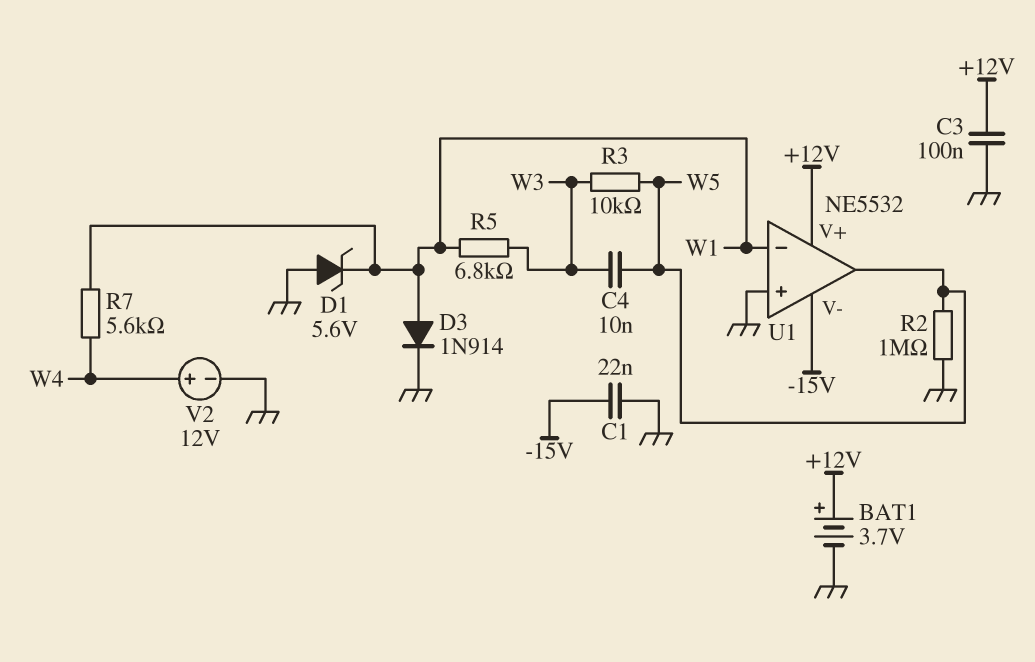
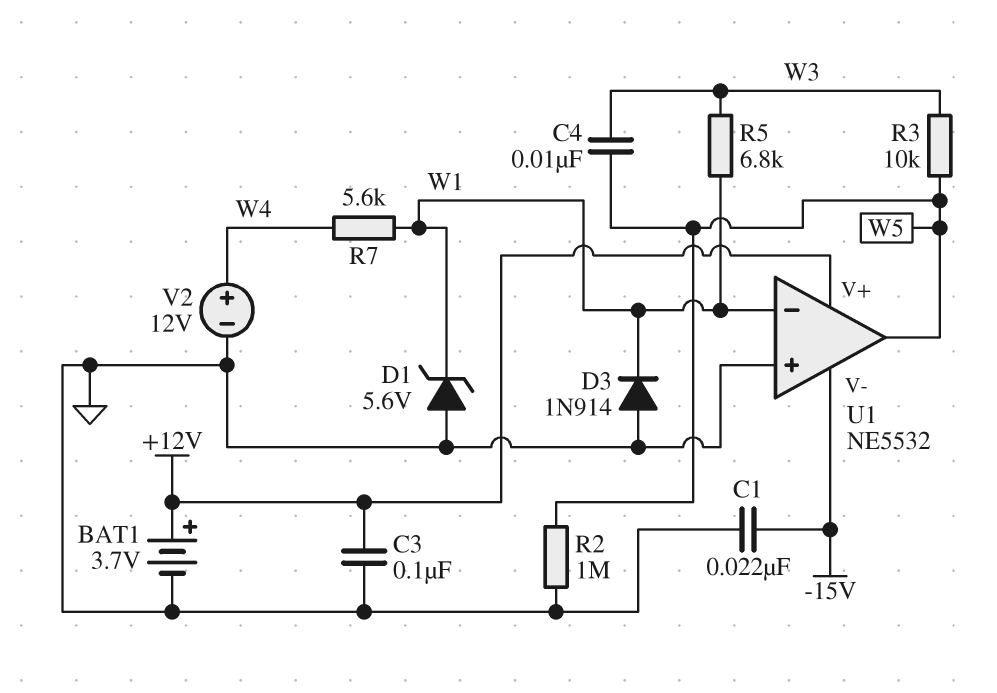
D3: diode 1N914 (A W1, K GND) -> diode 1N914 (A GND, K W1)

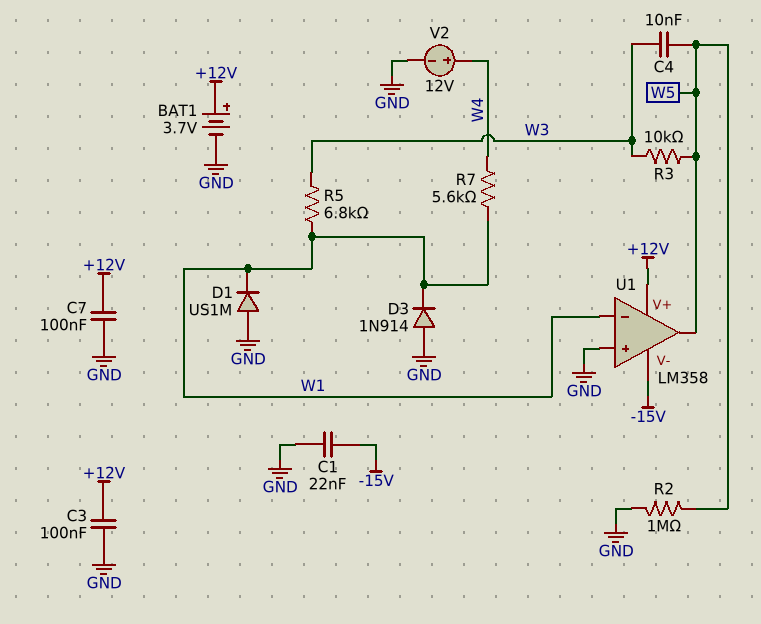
C7: none -> 100nF (+12V, GND)
D1: zener 5.6V (A GND, K W1) -> diode US1M (A GND, K W1)
U1: NE5532 -> LM358

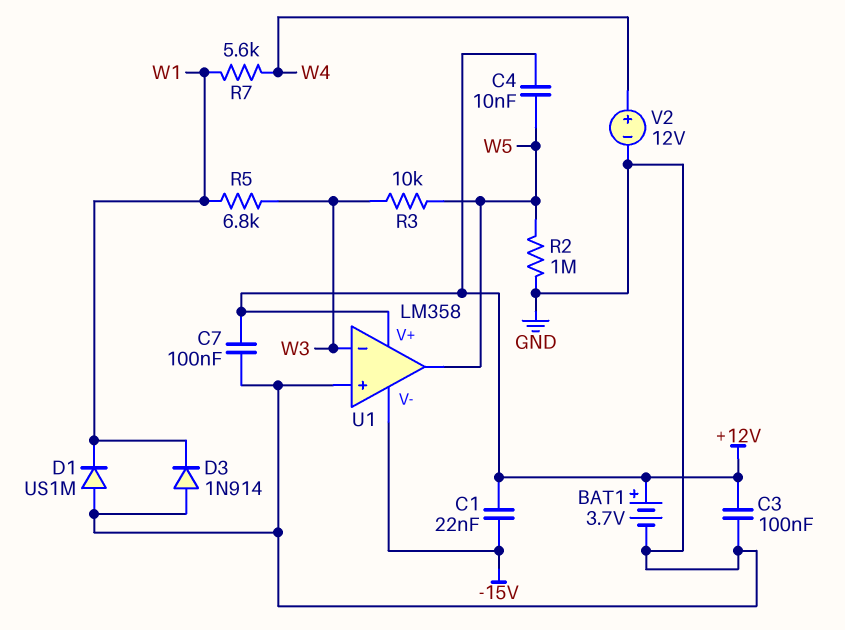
C1: 22nF (-15V, GND) -> 22nF (+12V, -15V)
C4: 10nF (W3, W5) -> 10nF (+12V, W5)
U1 pin in-: W1 -> W3

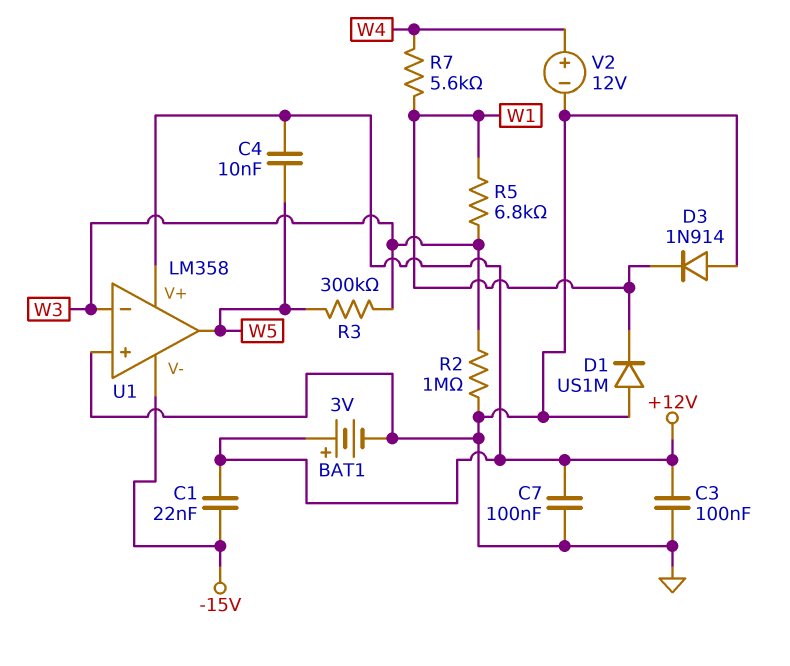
BAT1: 3.7V (plus +12V, minus GND) -> 3V (plus +12V, minus GND)
R2: 1M (GND, W5) -> 1M (GND, W3)
R3: 10k (W3, W5) -> 300k (W3, W5)

